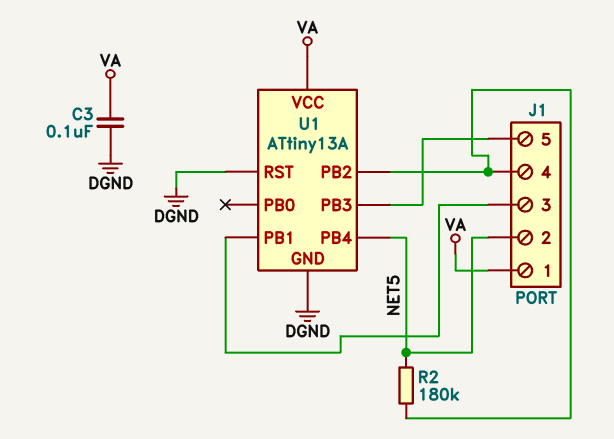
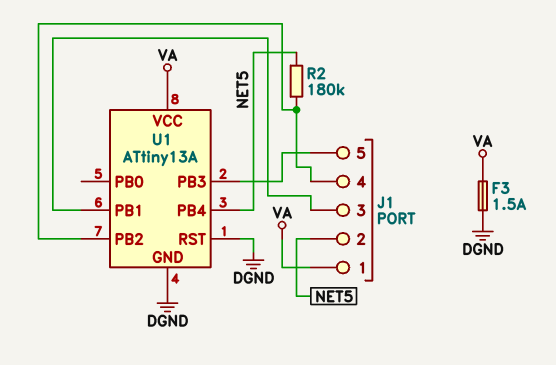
C3: 100nF (DGND, VA) -> none
F3: none -> 1.5A (DGND, VA)

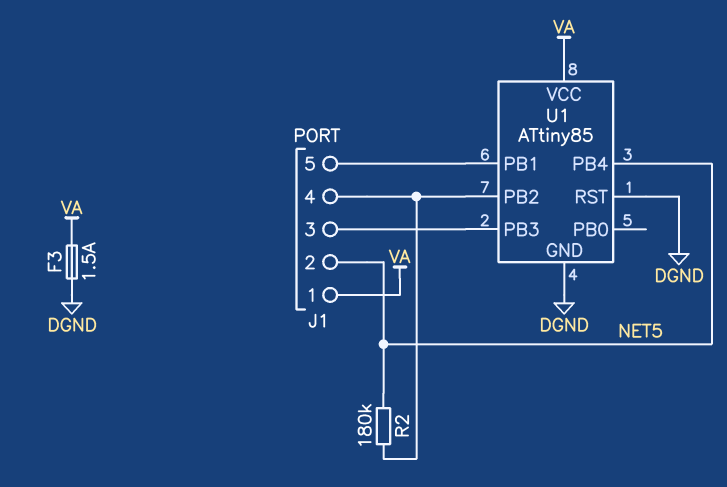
U1: ATtiny13A -> ATtiny85
U1 pin PB1: J1/3 -> J1/5
U1 pin PB3: J1/5 -> J1/3

